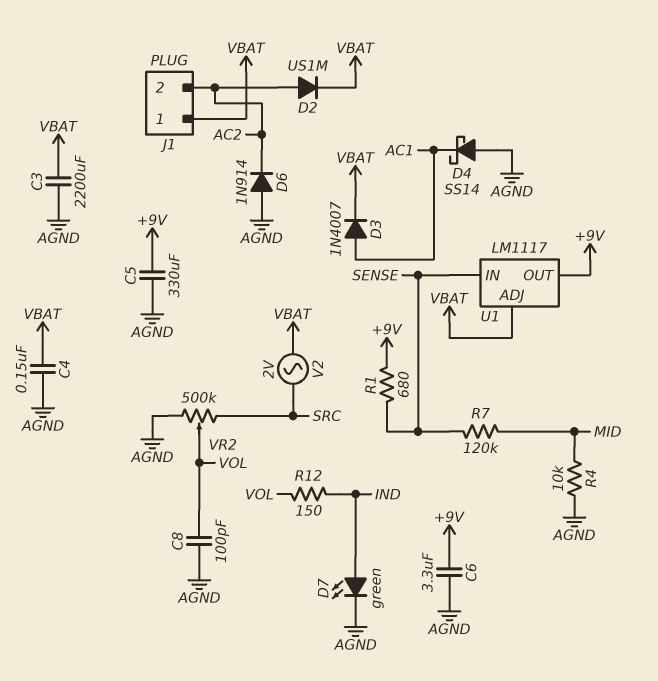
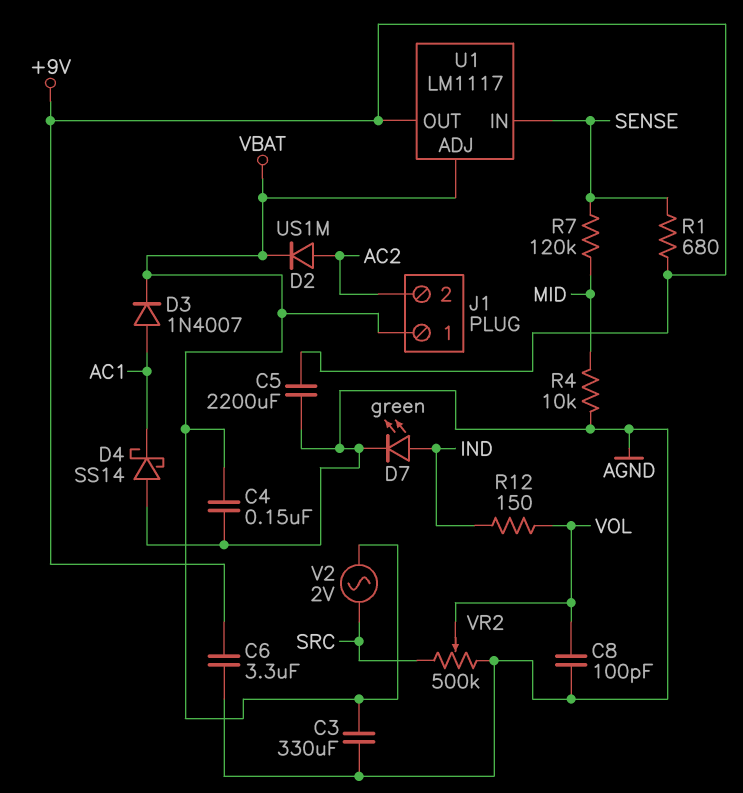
C3: 2200uF (AGND, VBAT) -> 330uF (AGND, VBAT)
C5: 330uF (+9V, AGND) -> 2200uF (+9V, AGND)
D6: diode 1N914 (A AGND, K AC2) -> none

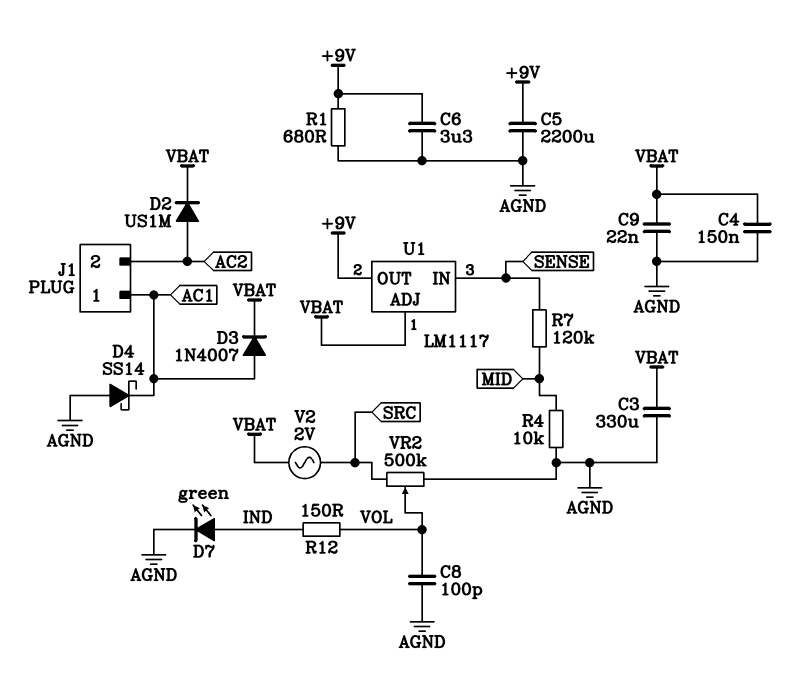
C9: none -> 22nF (AGND, VBAT)
J1 pin 1: VBAT -> AC1
R1: 680 (+9V, SENSE) -> 680 (+9V, AGND)

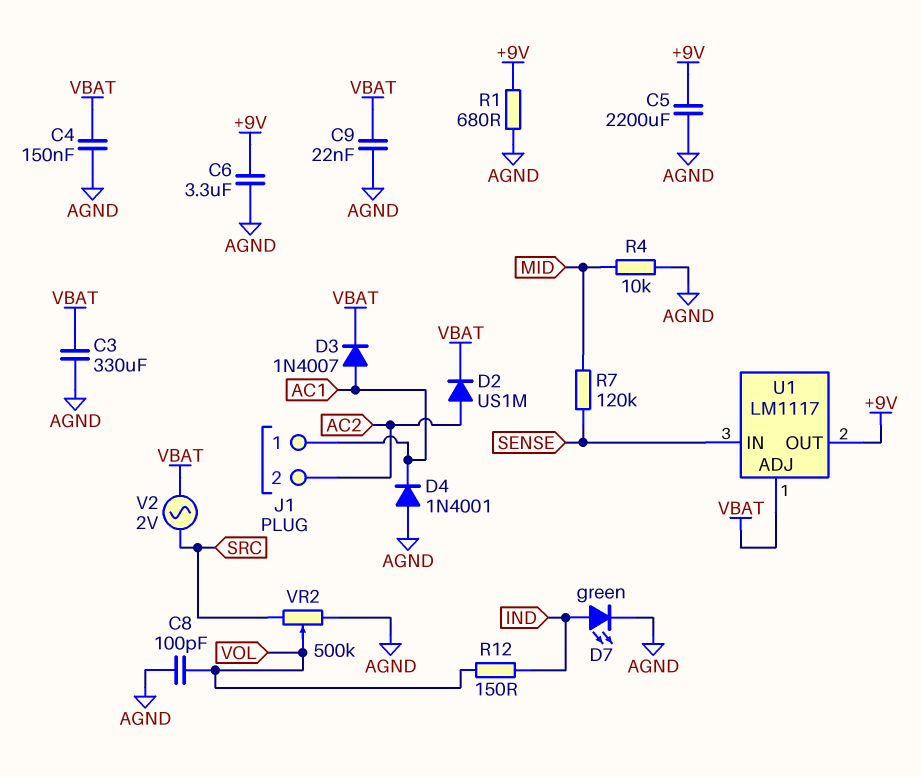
D4: schottky SS14 (A AGND, K AC1) -> diode 1N4001 (A AGND, K AC1)

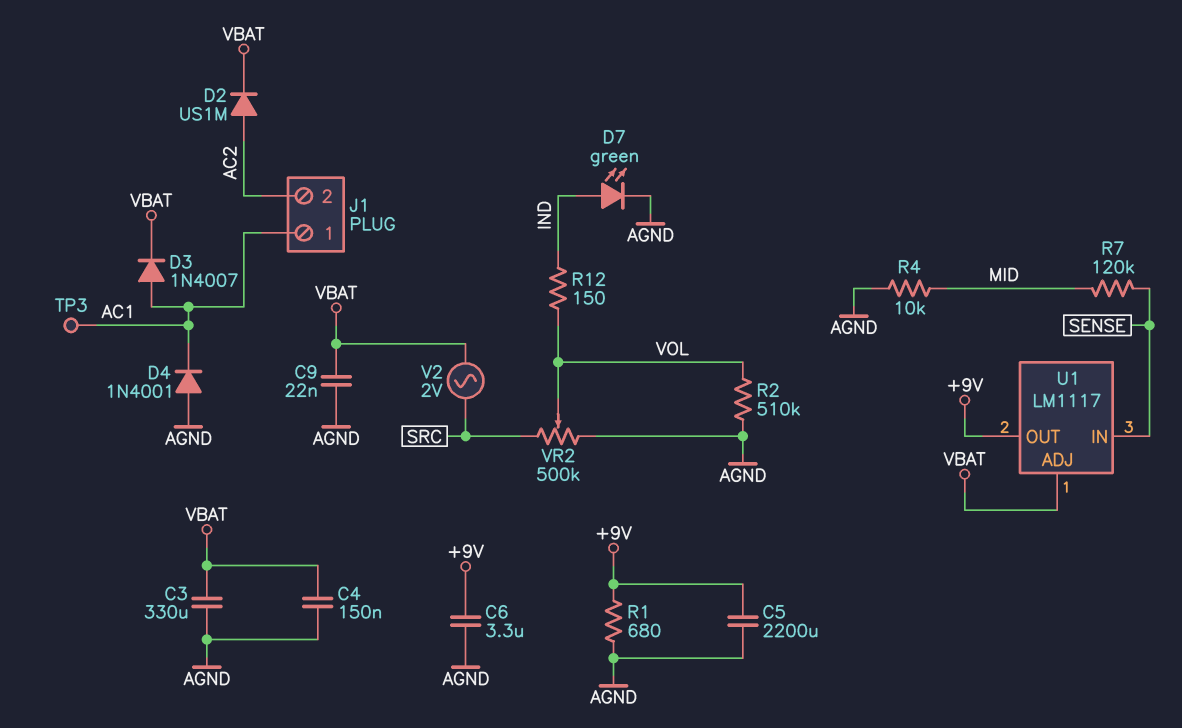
C8: 100pF (AGND, VOL) -> none
R2: none -> 510k (AGND, VOL)
TP3: none -> test point (AC1)

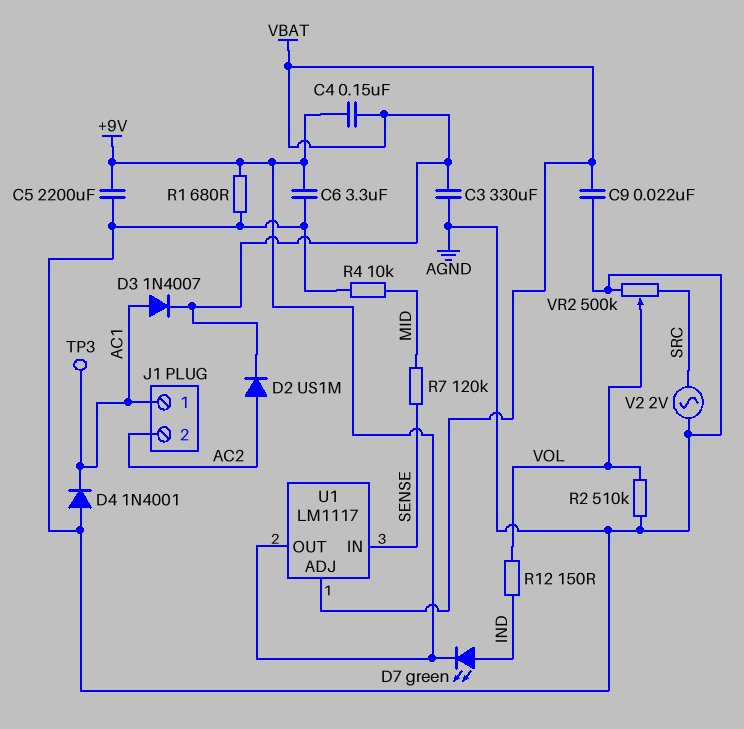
C4: 150nF (AGND, VBAT) -> 150nF (+9V, VBAT)
D7: LED green (A IND, K AGND) -> LED green (A IND, K +9V)
V2: AC 2V (SRC, VBAT) -> AC 2V (AGND, SRC)

